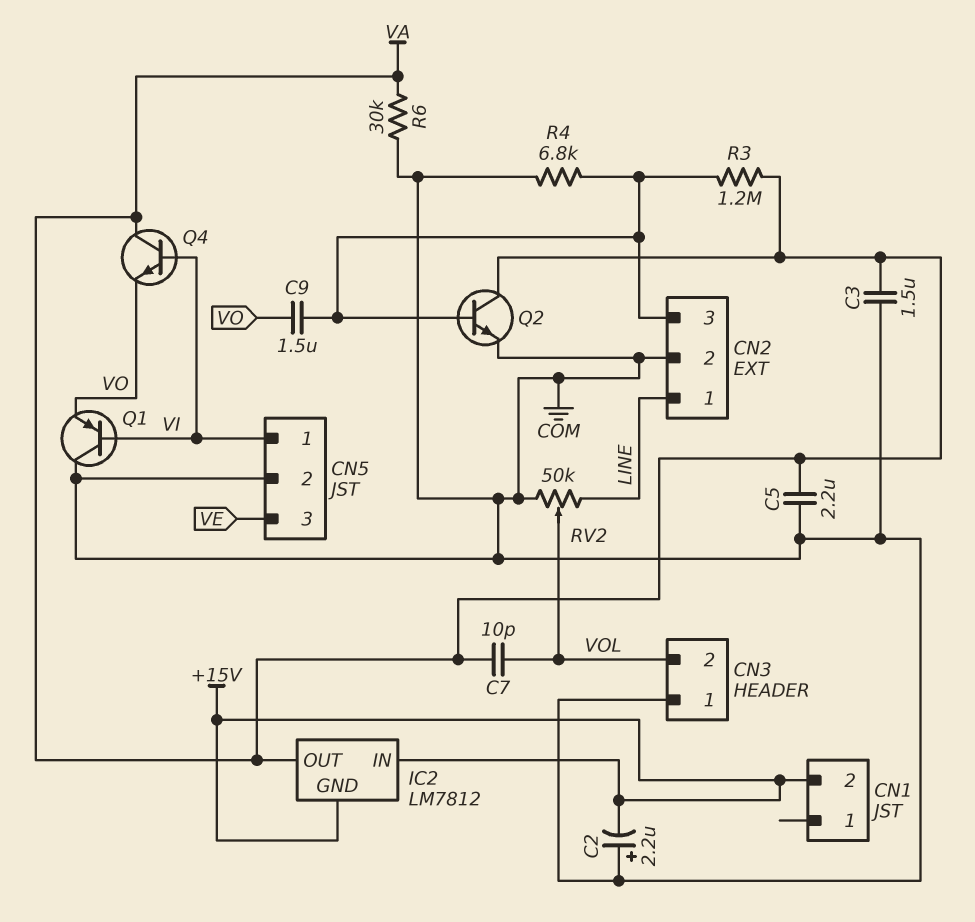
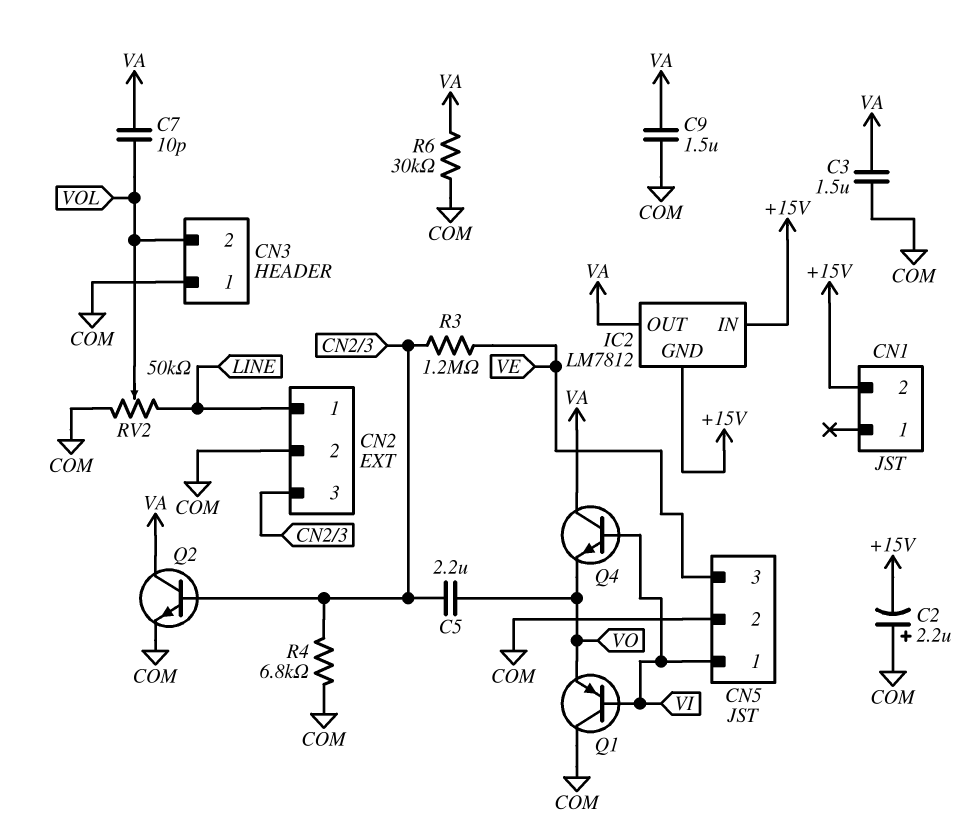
C5: 2.2uF (COM, VA) -> 2.2uF (CN2/3, VO)
C9: 1.5uF (CN2/3, VO) -> 1.5uF (COM, VA)
R3: 1.2M (CN2/3, VA) -> 1.2M (CN2/3, VE)

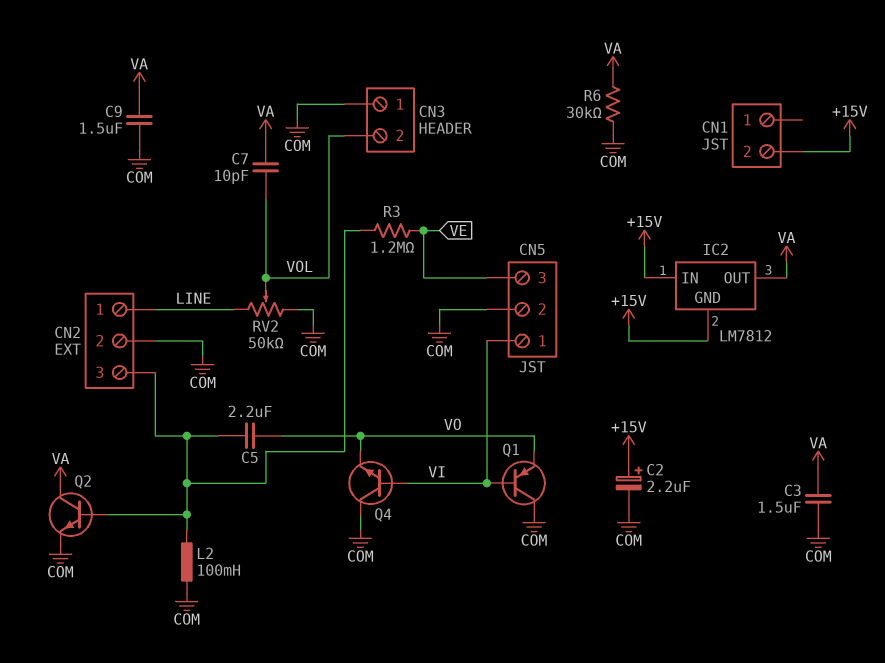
C2: 2.2uF (plus COM, minus +15V) -> 2.2uF (plus +15V, minus COM)
L2: none -> 100mH (CN2/3, COM)
Q4: NPN (B VI, C VA, E VO) -> NPN (B VI, C COM, E VO)
R4: 6.8k (CN2/3, COM) -> none

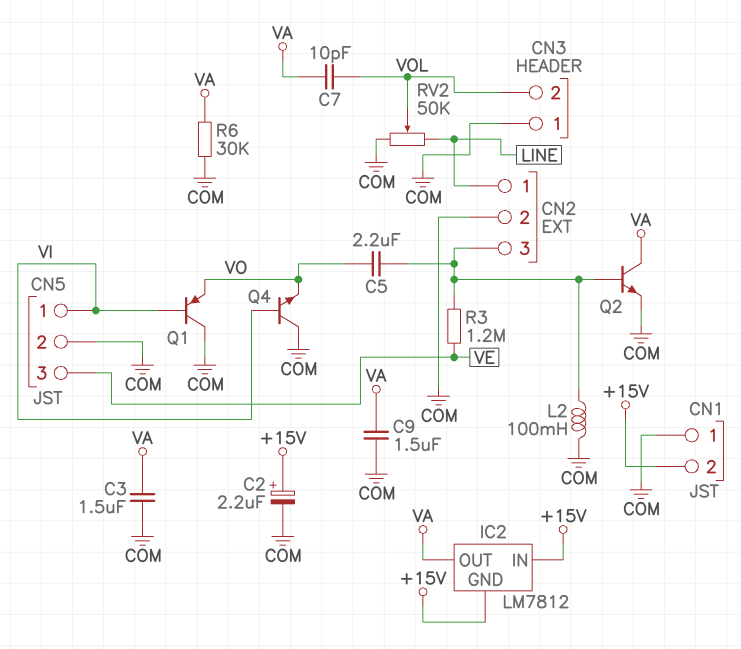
CN1 pin 1: none -> COM

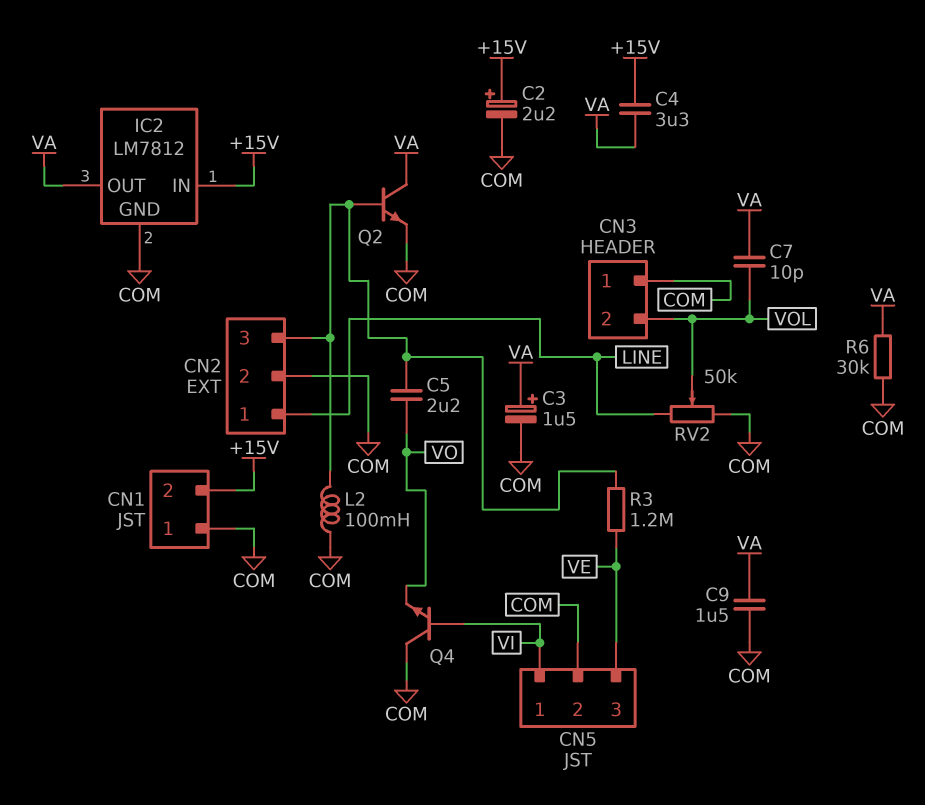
C3: 1.5uF (COM, VA) -> 1.5uF (plus VA, minus COM)
C4: none -> 3.3uF (+15V, VA)
IC2 pin GND: +15V -> COM
Q1: PNP (B VI, C COM, E VO) -> none

